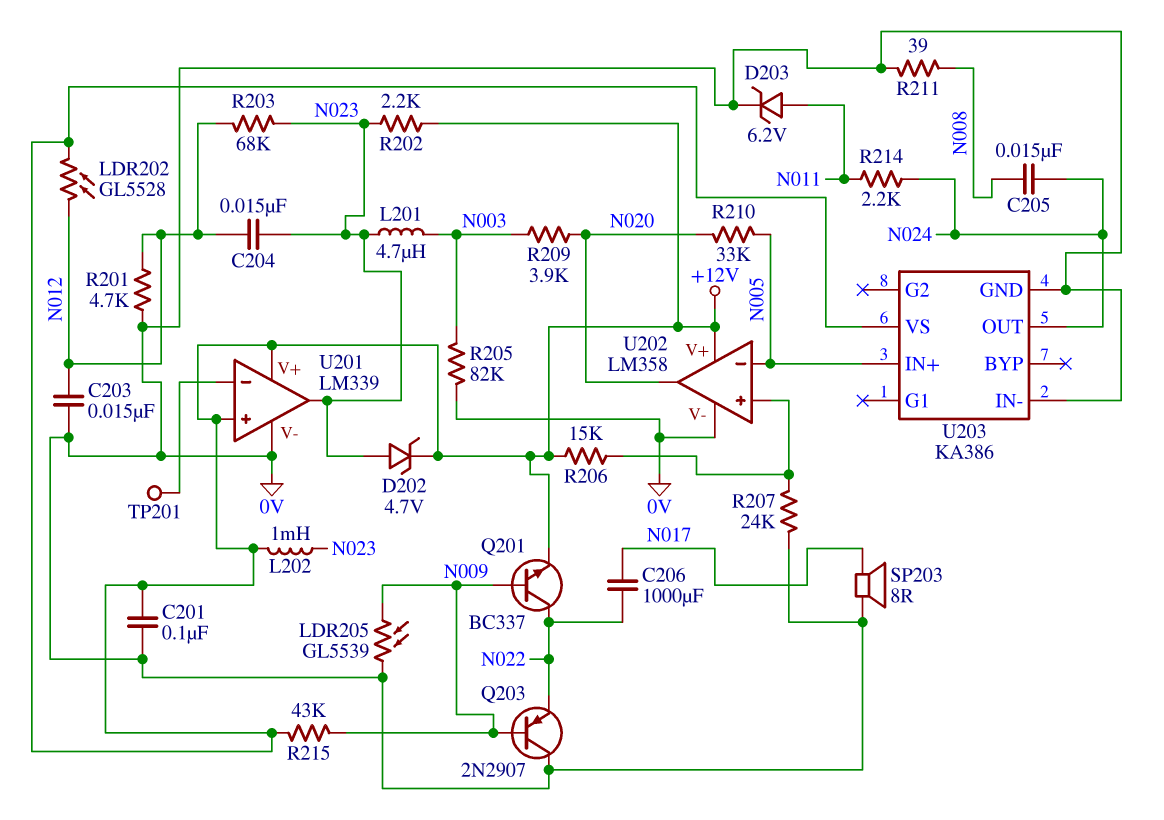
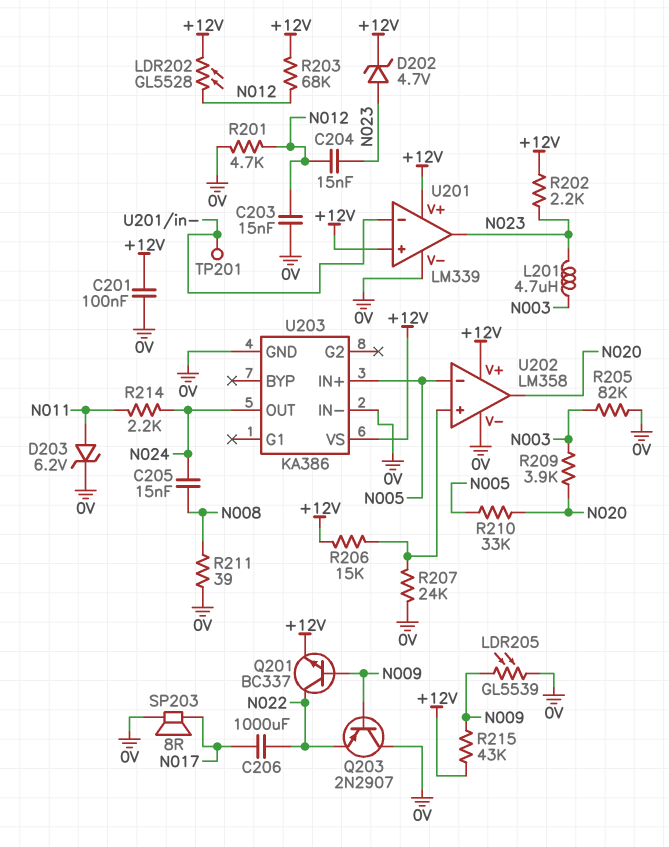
L202: 1mH (+12V, N023) -> none
R203: 68k (N012, N023) -> 68k (+12V, N012)

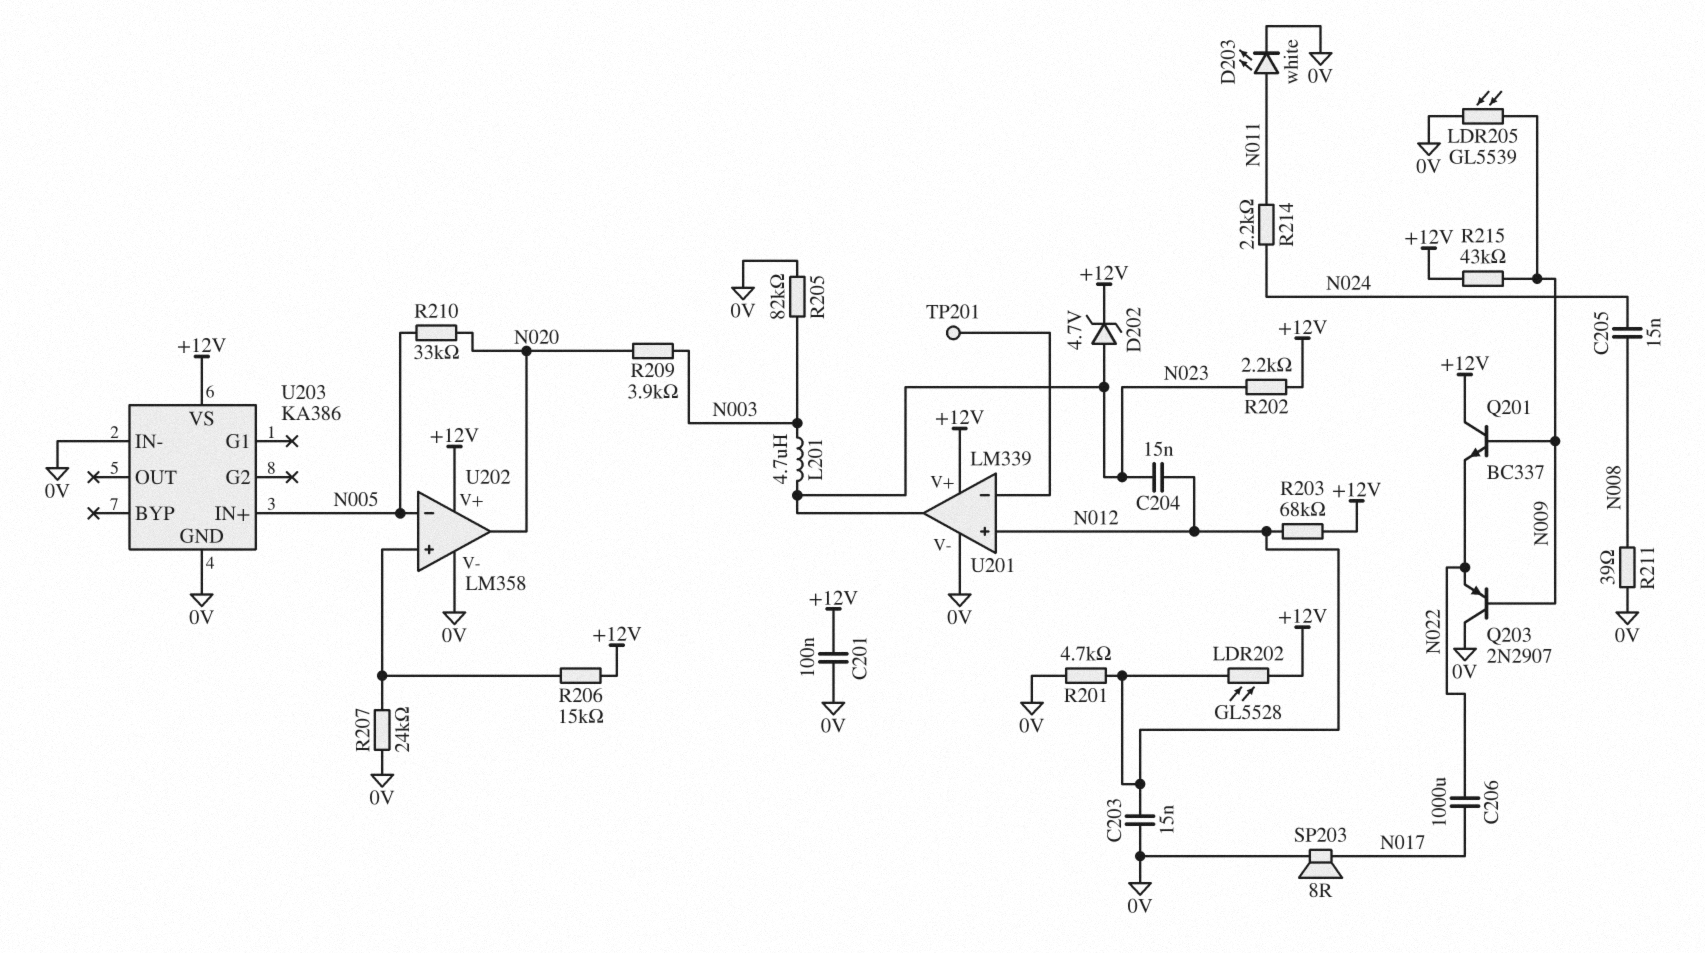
D203: zener 6.2V (A N011, K 0V) -> LED white (A N011, K 0V)
Q201: NPN BC337 (B N009, C N022, E +12V) -> NPN BC337 (B N009, C +12V, E N022)
U201 pin in+: +12V -> N012
U203 pin OUT: N024 -> none

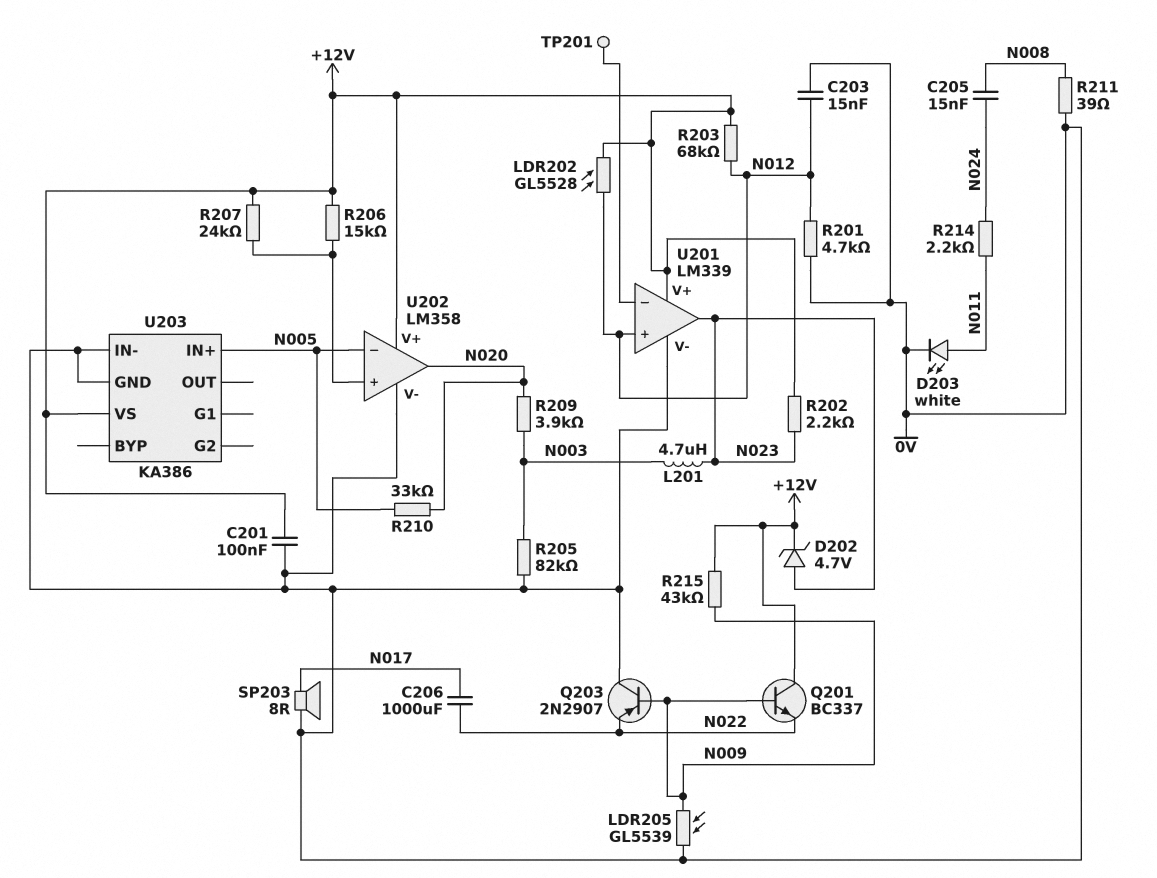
C204: 15nF (N012, N023) -> none
R207: 24k (0V, U202/in+) -> 24k (+12V, U202/in+)

